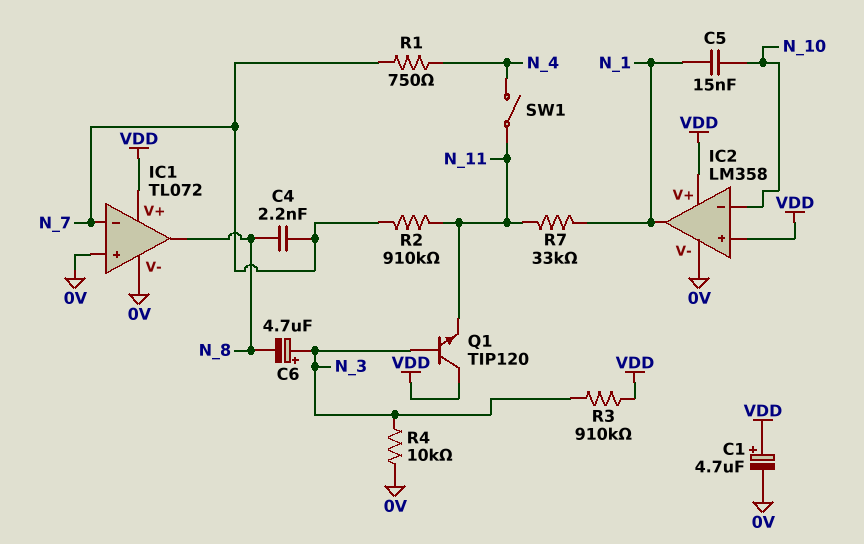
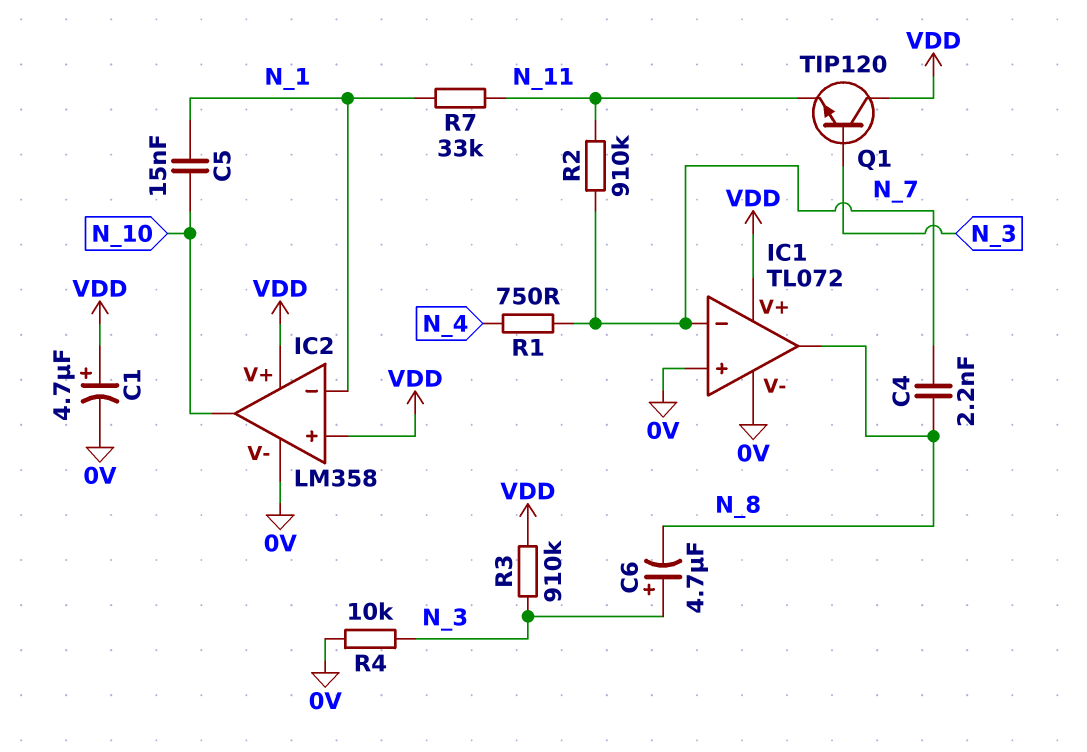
IC2 pin in-: N_10 -> N_1
IC2 pin out: N_1 -> N_10
SW1: switch (N_4, N_11) -> none

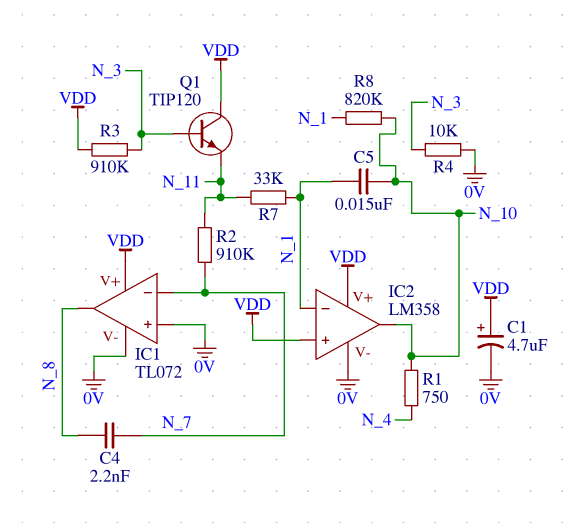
C6: 4.7uF (plus N_3, minus N_8) -> none
R1: 750 (N_4, N_7) -> 750 (N_4, N_10)
R8: none -> 820k (N_1, N_10)

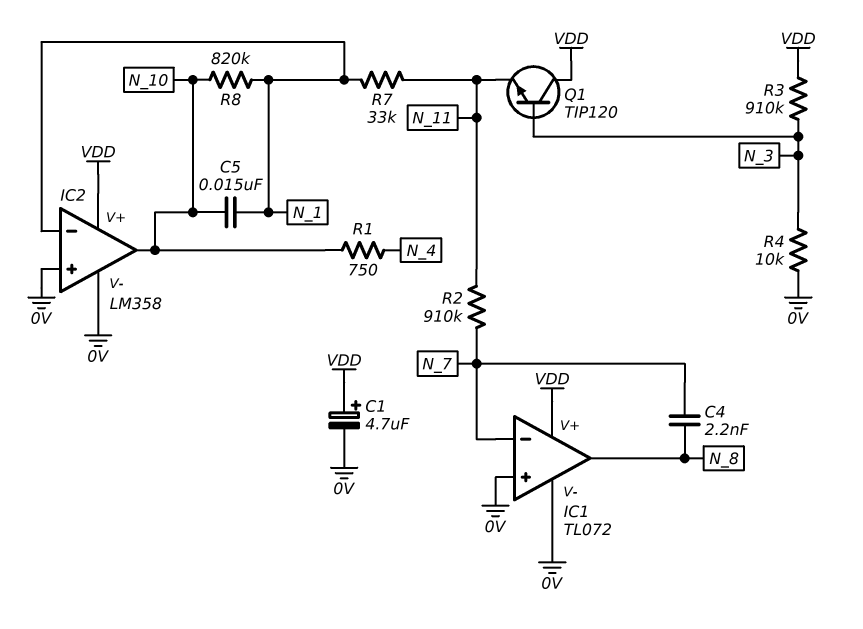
IC2 pin in+: VDD -> 0V

